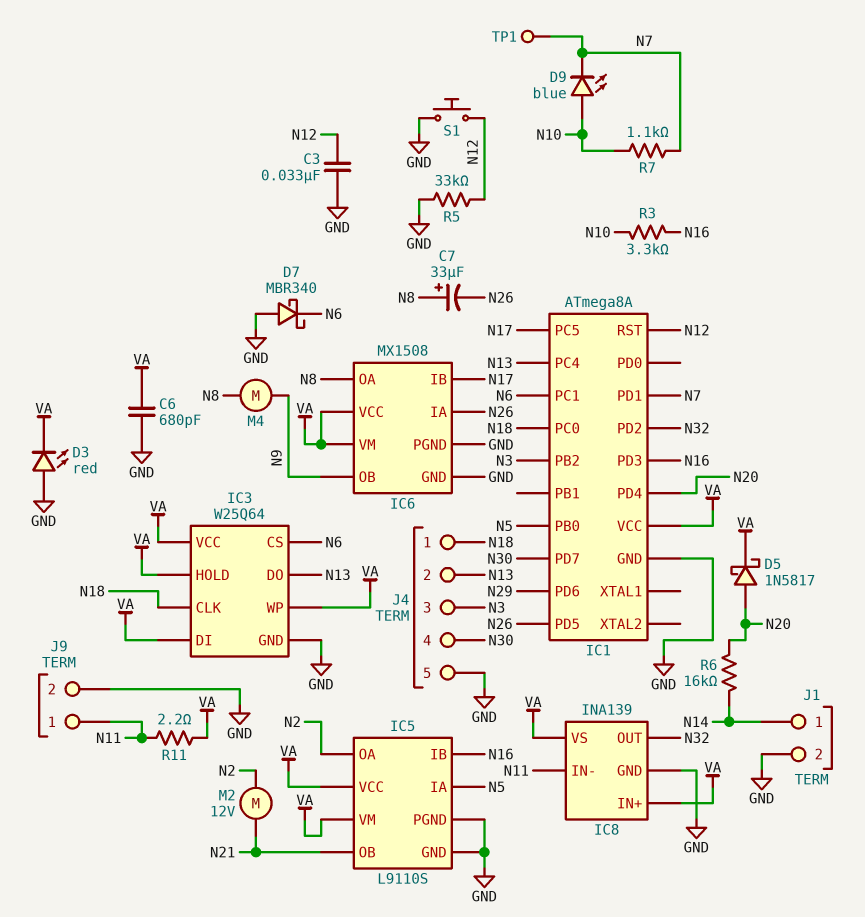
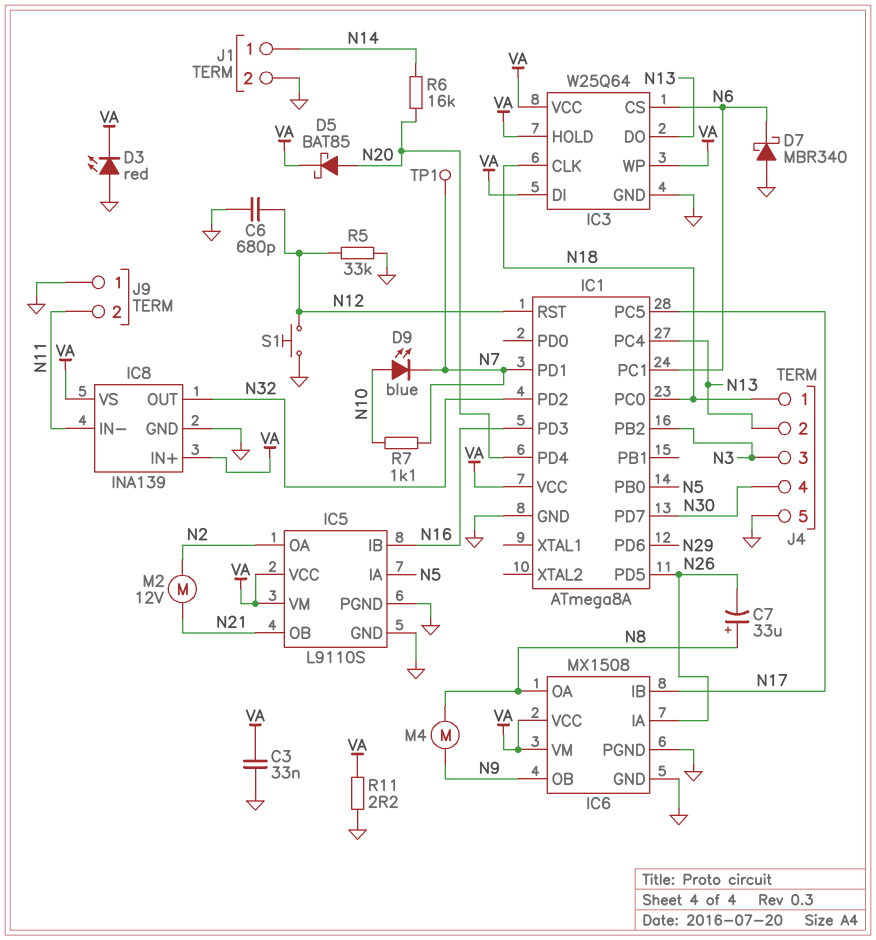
C3: 33nF (GND, N12) -> 33nF (GND, VA)
C6: 680pF (GND, VA) -> 680pF (GND, N12)
D5: schottky 1N5817 (A N20, K VA) -> schottky BAT85 (A N20, K VA)
J9 pin 1: N11 -> GND
J9 pin 2: GND -> N11
R3: 3.3k (N10, N16) -> none
R11: 2.2 (N11, VA) -> 2.2 (GND, VA)

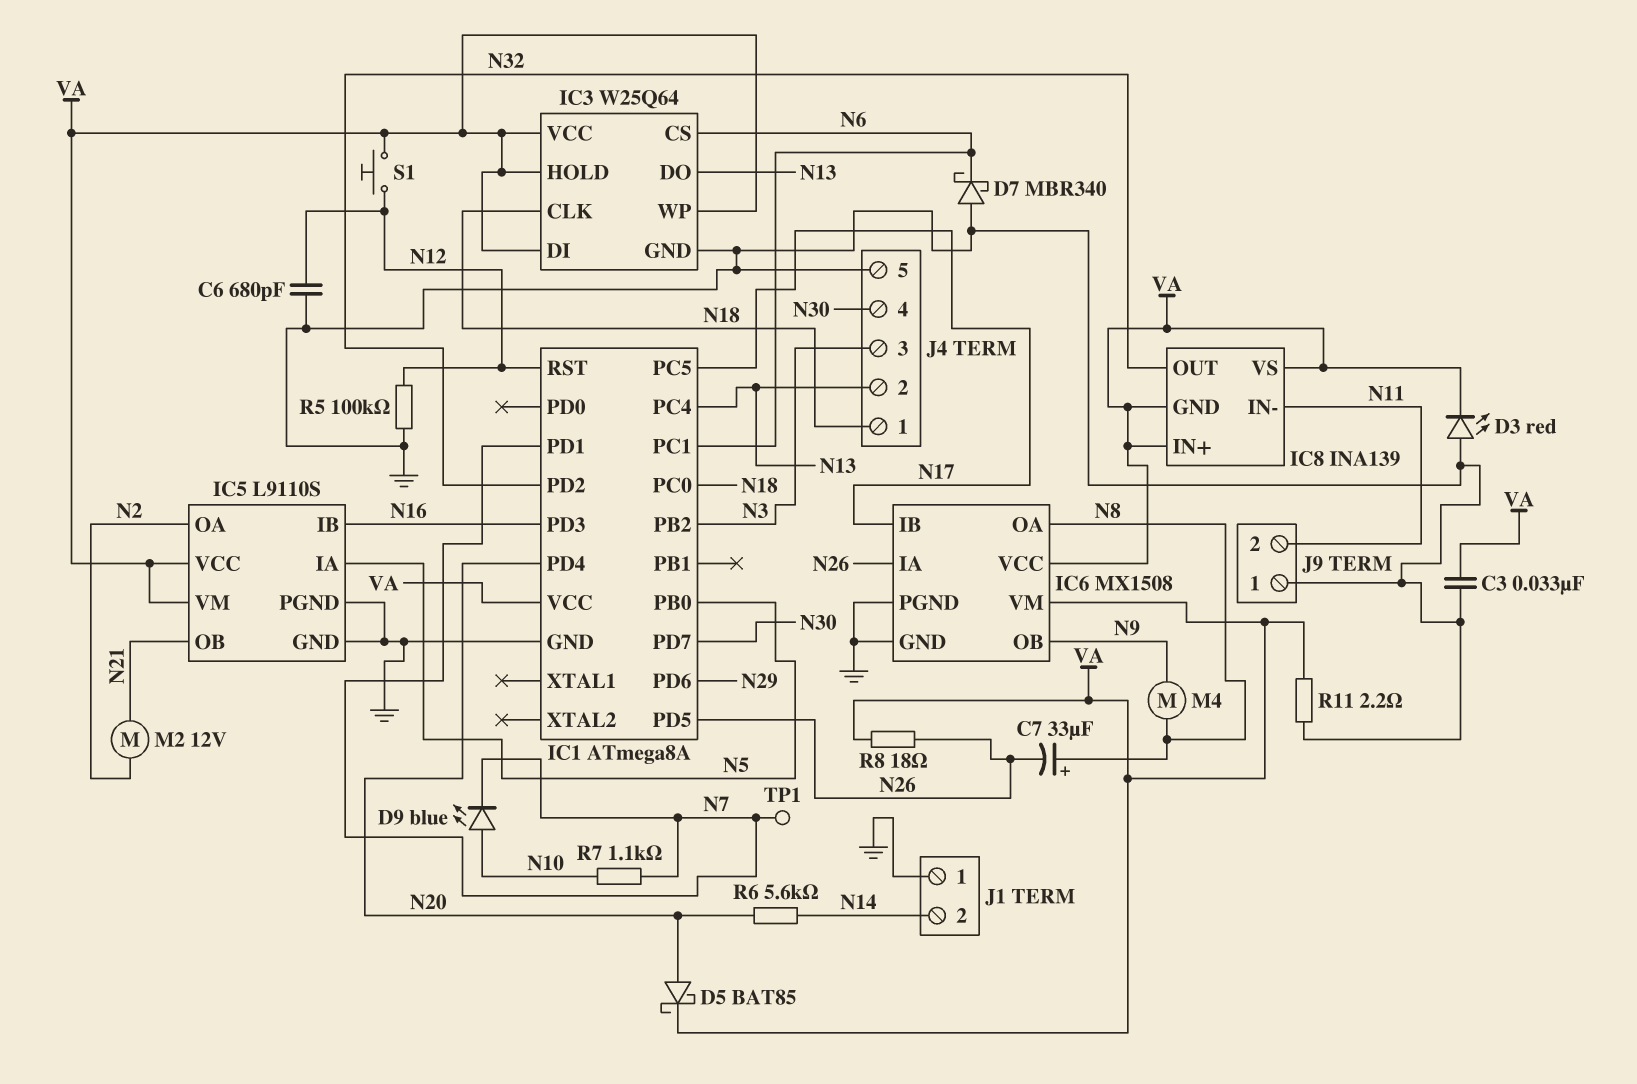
IC8 pin GND: GND -> VA
J1 pin 1: N14 -> GND
J1 pin 2: GND -> N14
R5: 33k (GND, N12) -> 100k (GND, N12)
R6: 16k (N14, N20) -> 5.6k (N14, N20)
R8: none -> 18 (N26, VA)
S1: button (GND, N12) -> button (N12, VA)

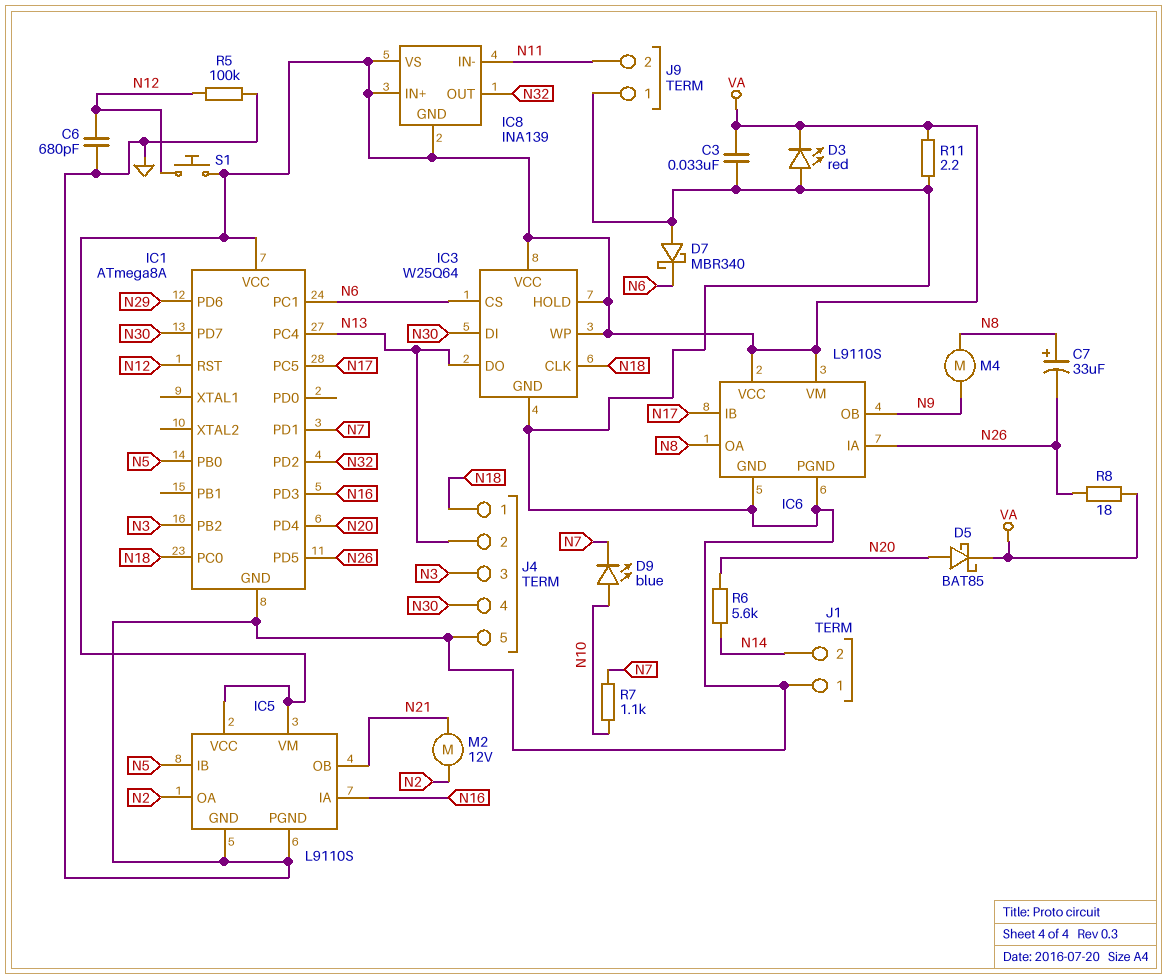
IC3 pin DI: VA -> N30
IC5 pin IA: N5 -> N16
IC5 pin IB: N16 -> N5
IC6: MX1508 -> L9110S
TP1: test point (N7) -> none

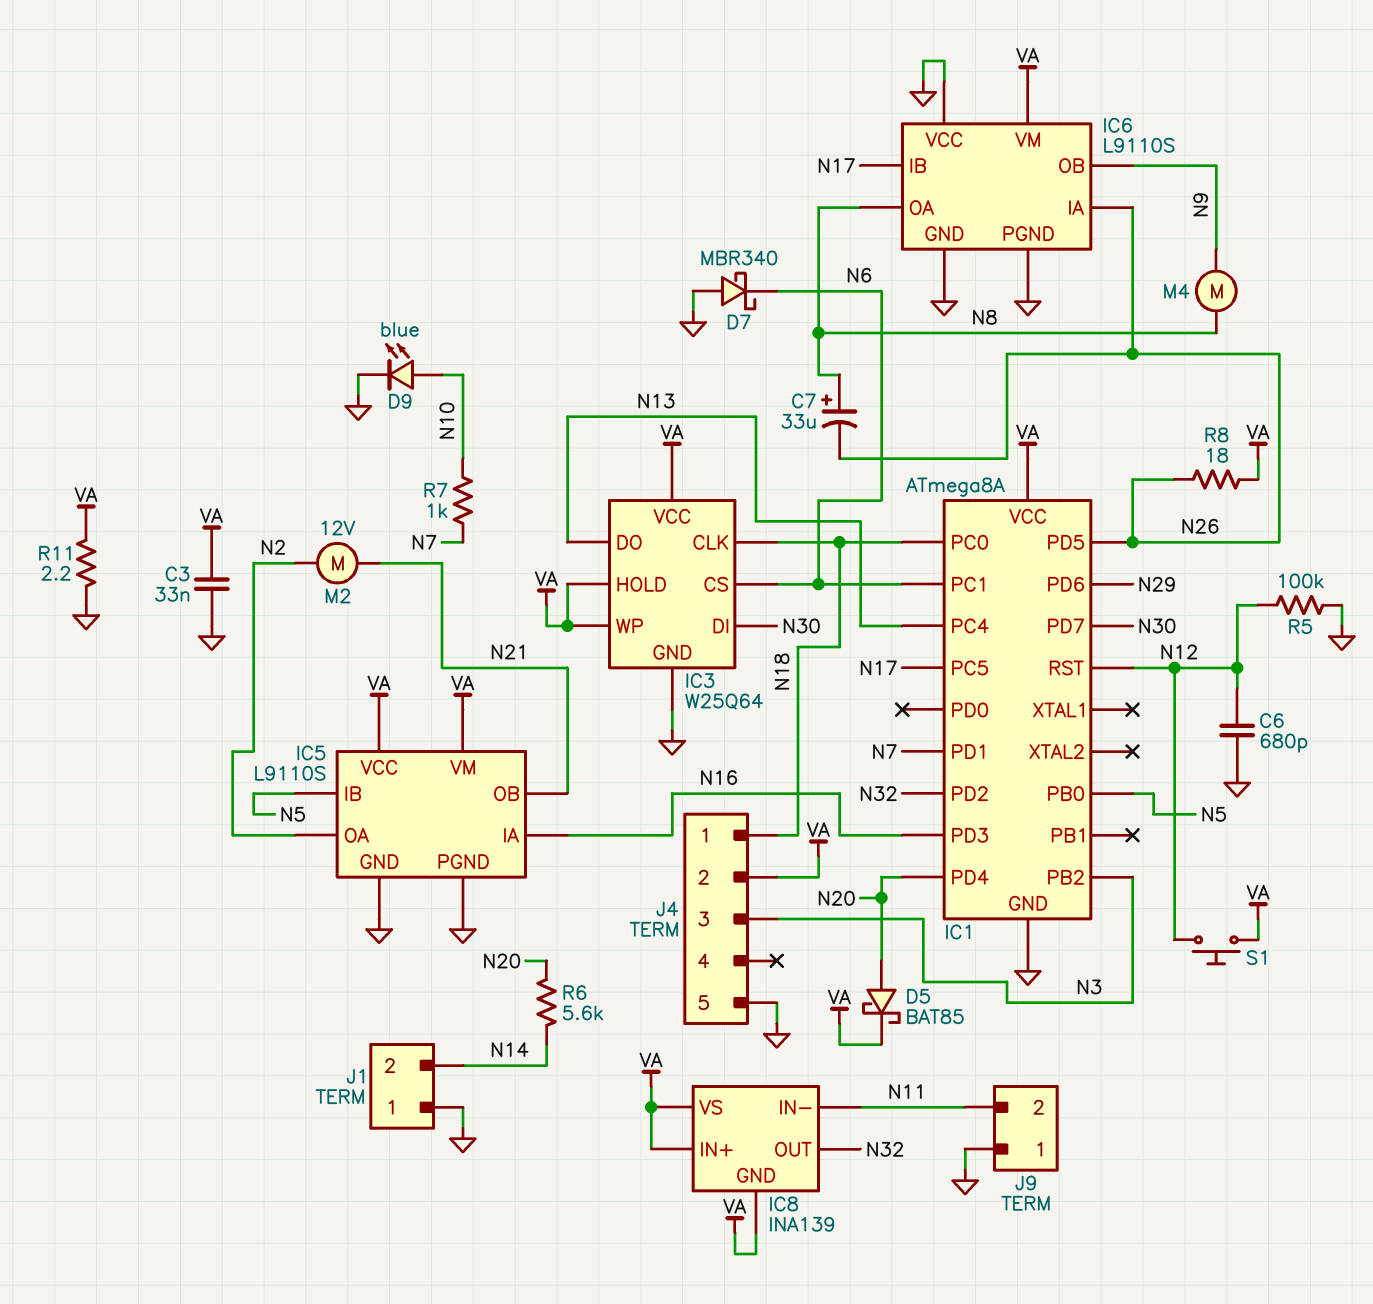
D3: LED red (A GND, K VA) -> none
D9: LED blue (A N10, K N7) -> LED blue (A N10, K GND)
IC6 pin VCC: VA -> GND
J4 pin 2: N13 -> VA
J4 pin 4: N30 -> none
R7: 1.1k (N7, N10) -> 1k (N7, N10)

